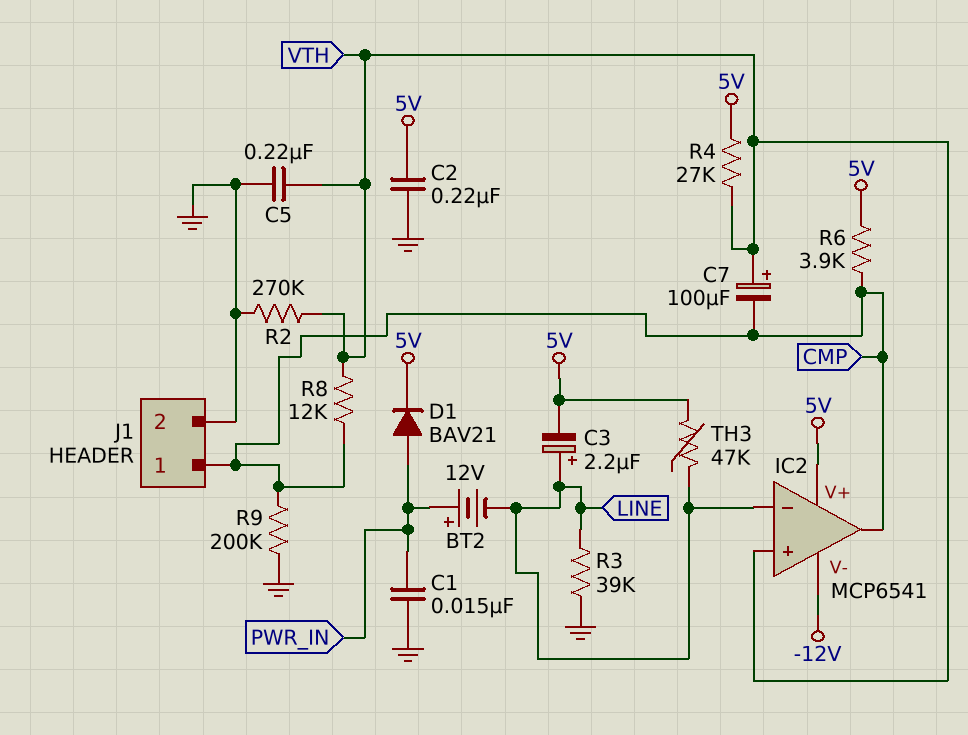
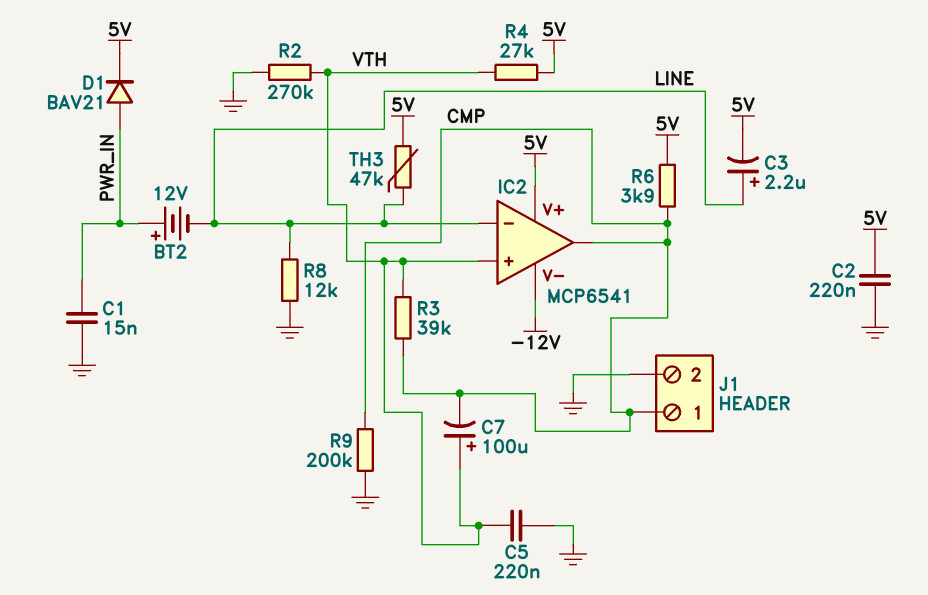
R3: 39k (GND, LINE) -> 39k (CMP, VTH)
R8: 12k (CMP, VTH) -> 12k (GND, LINE)

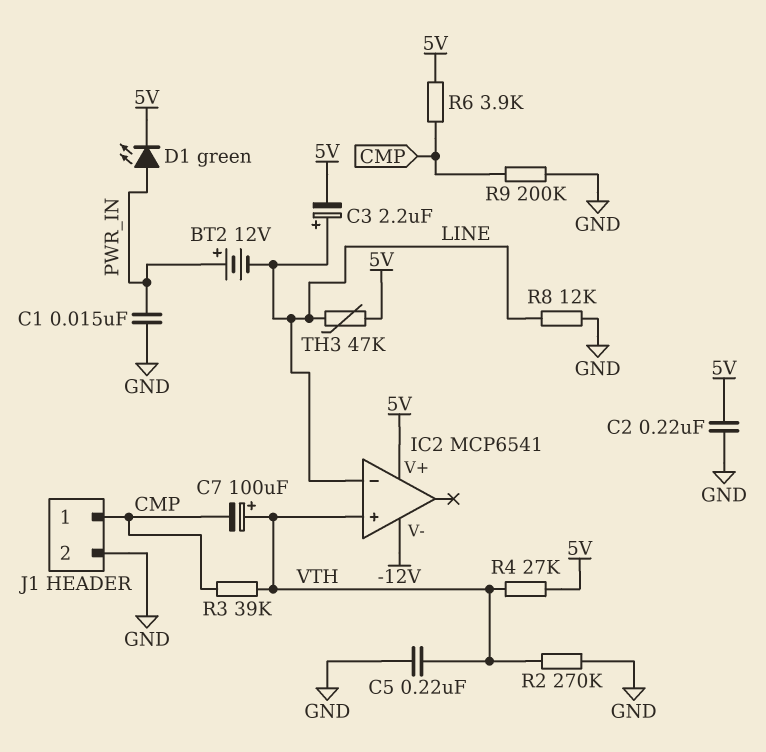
D1: diode BAV21 (A PWR_IN, K 5V) -> LED green (A PWR_IN, K 5V)
IC2 pin out: CMP -> none

